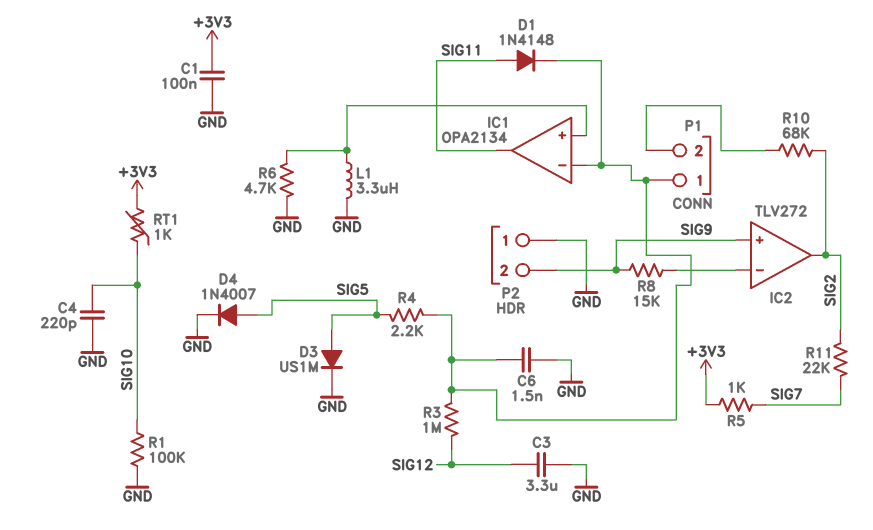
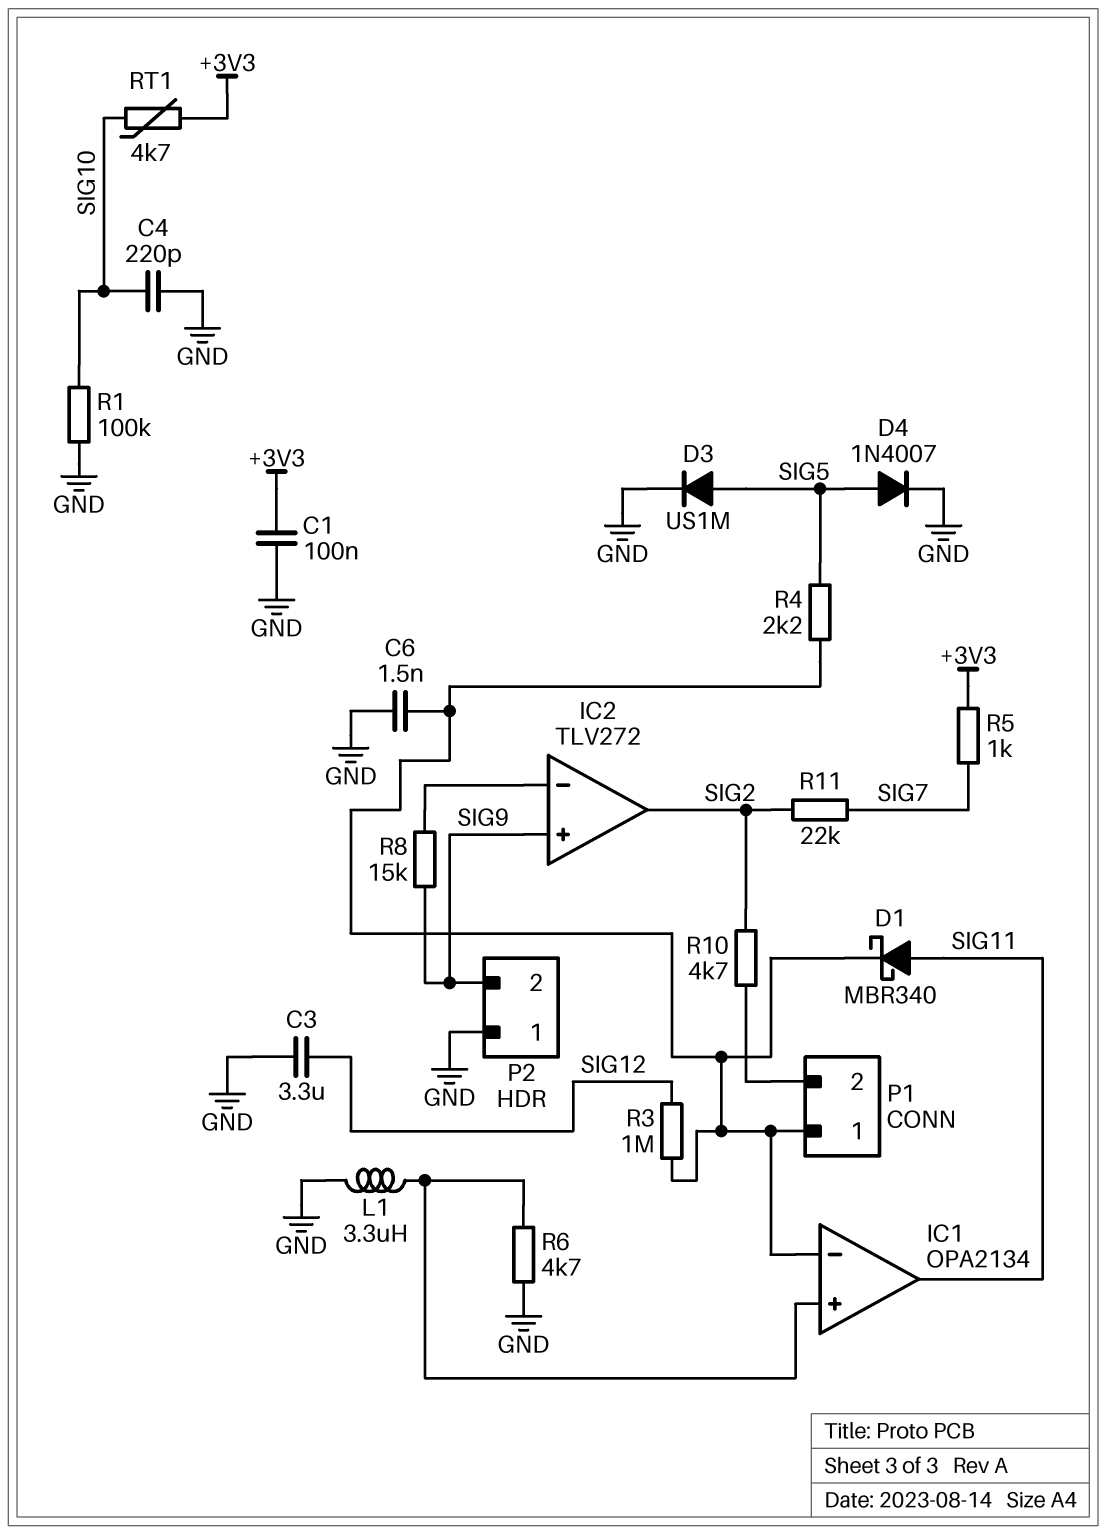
D1: diode 1N4148 (A SIG11, K IC1/in-) -> schottky MBR340 (A SIG11, K IC1/in-)
R10: 68k (P1/2, SIG2) -> 4.7k (P1/2, SIG2)
RT1: 1k (+3V3, SIG10) -> 4.7k (+3V3, SIG10)

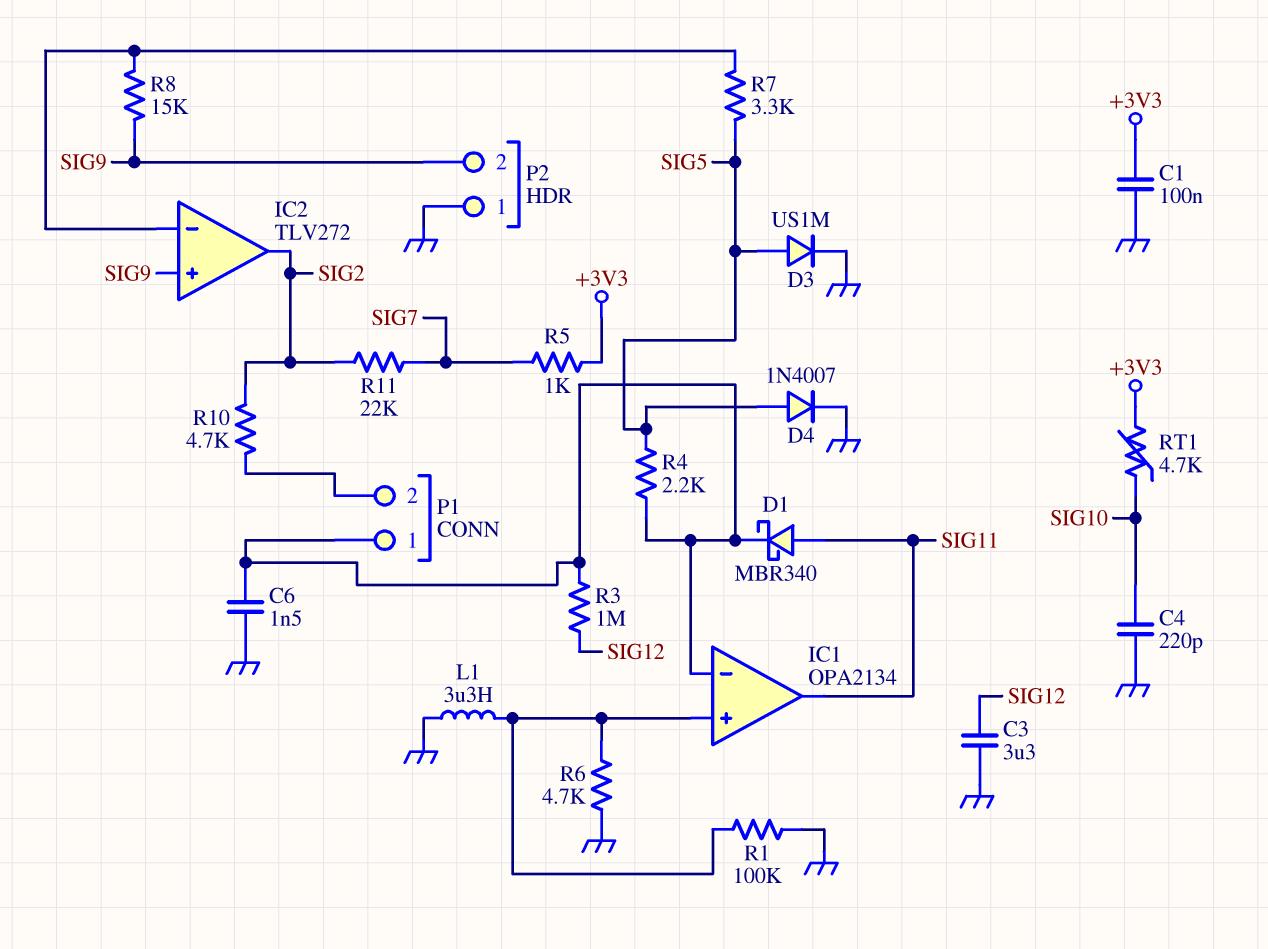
R1: 100k (GND, SIG10) -> 100k (GND, IC1/in+)
R7: none -> 3.3k (IC2/in-, SIG5)

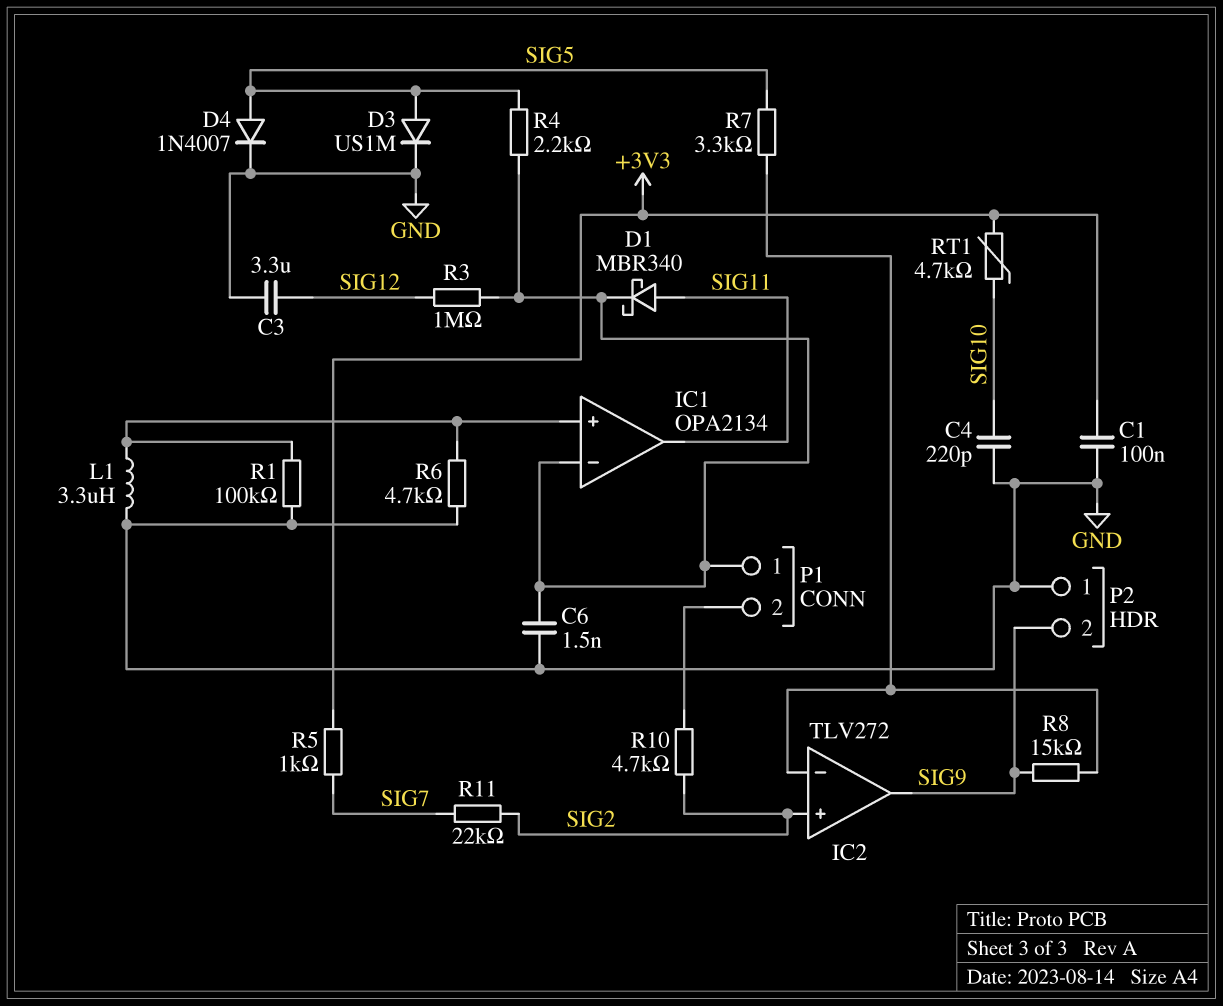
IC2 pin in+: SIG9 -> SIG2
IC2 pin out: SIG2 -> SIG9

